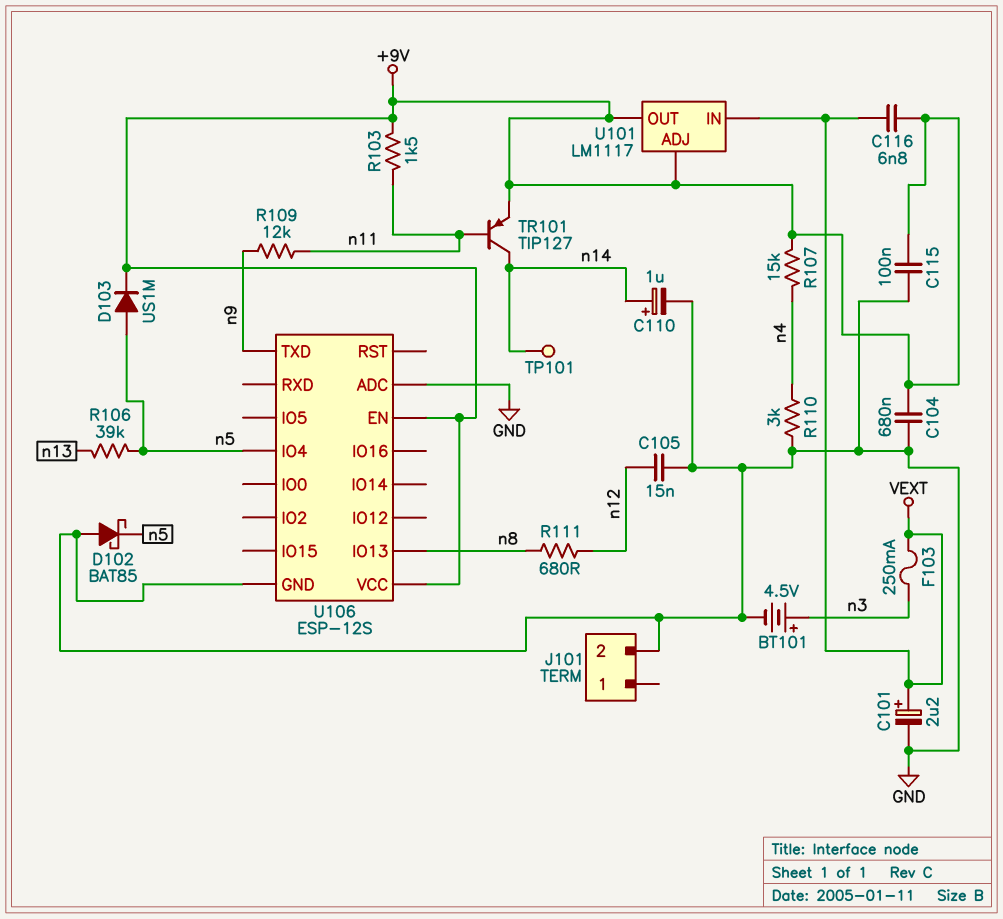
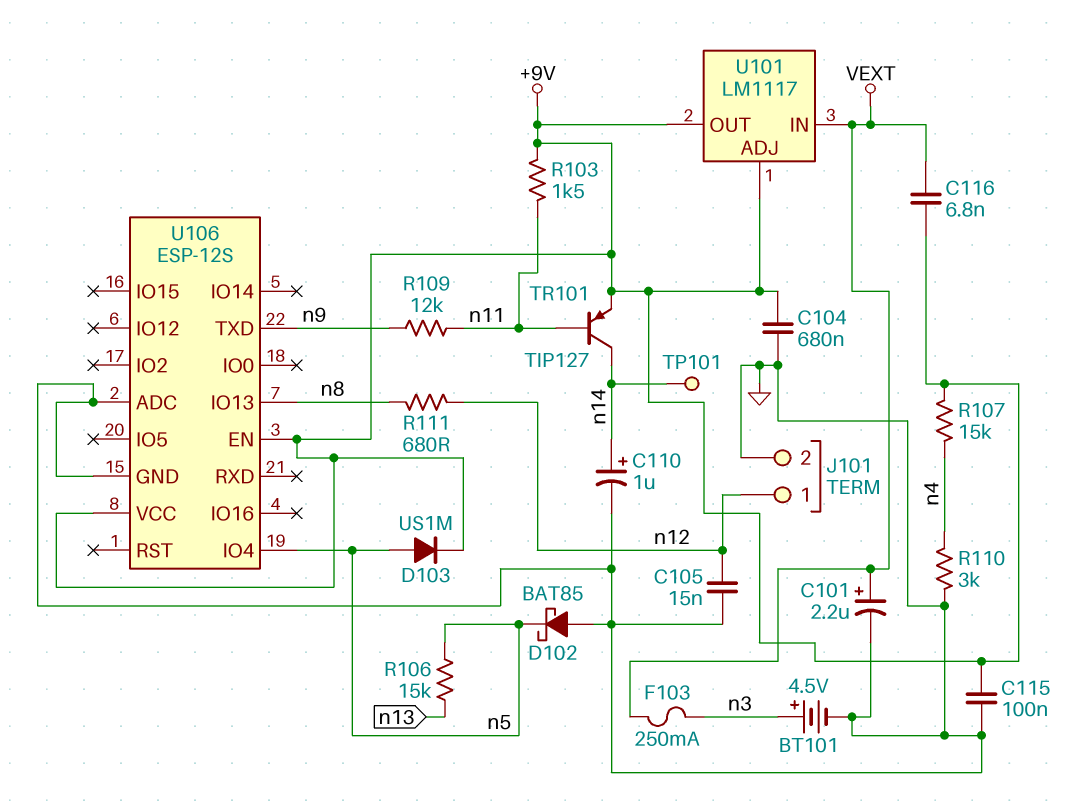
J101 pin 1: none -> n12
R106: 39k (n5, n13) -> 15k (n5, n13)

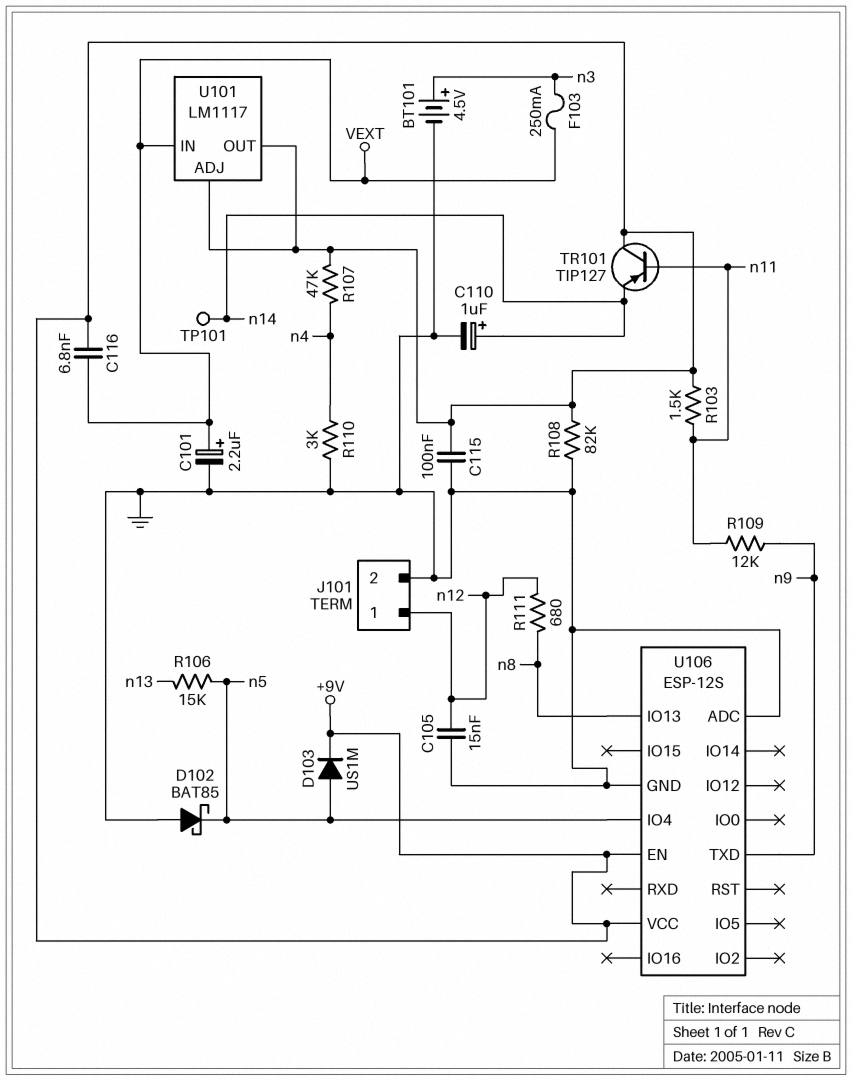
C104: 680nF (+9V, GND) -> none
R107: 15k (+9V, n4) -> 47k (+9V, n4)
R108: none -> 82k (+9V, GND)
TR101: PNP TIP127 (B n11, C n14, E +9V) -> PNP TIP127 (B n11, C +9V, E n14)

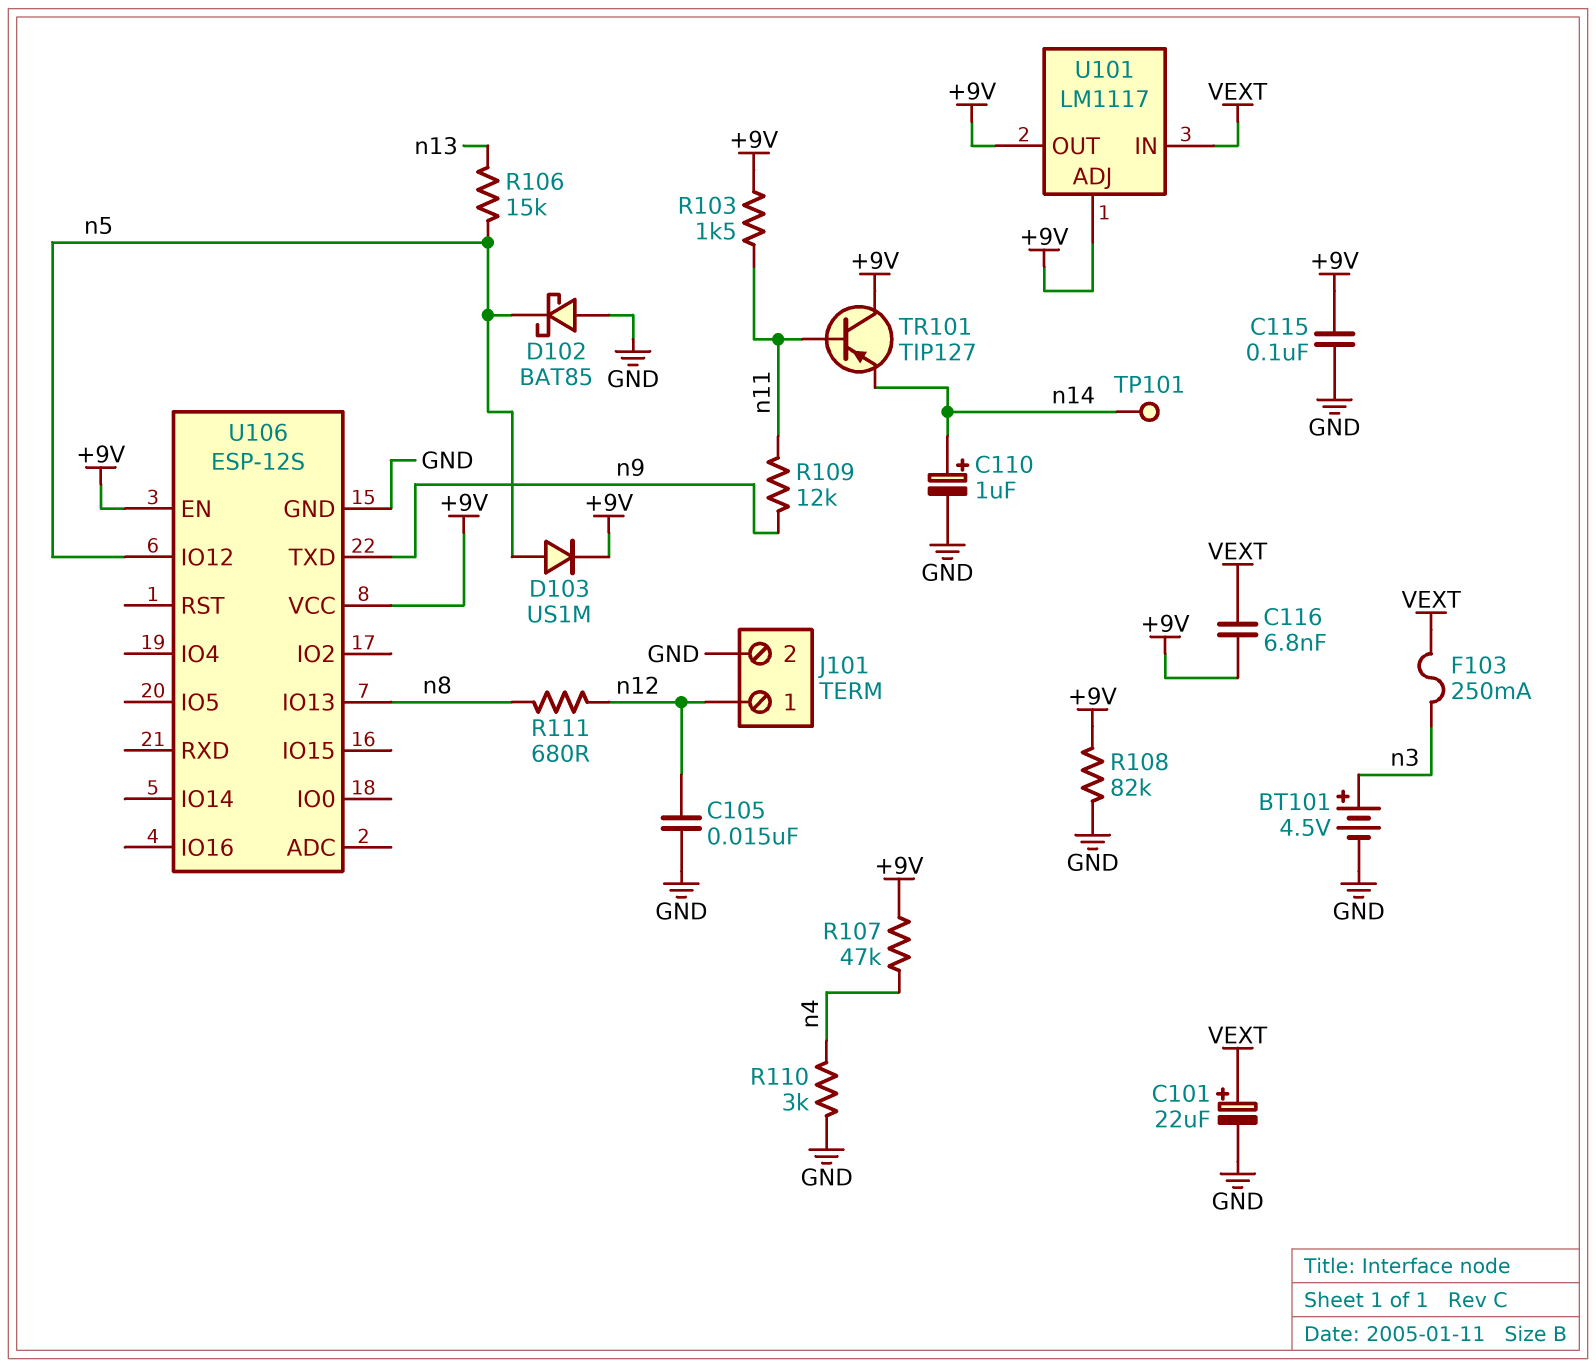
C101: 2.2uF (plus VEXT, minus GND) -> 22uF (plus VEXT, minus GND)
U106 pin ADC: GND -> none
U106 pin IO4: n5 -> none
U106 pin IO12: none -> n5

